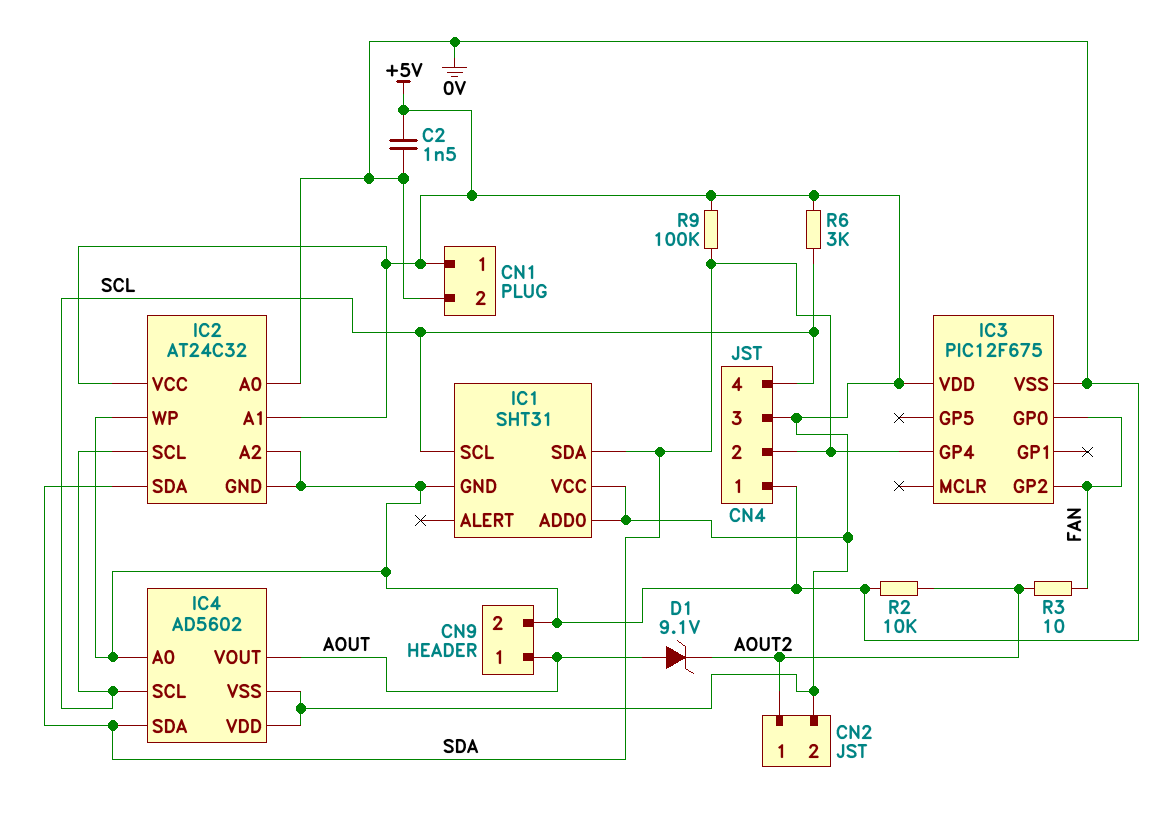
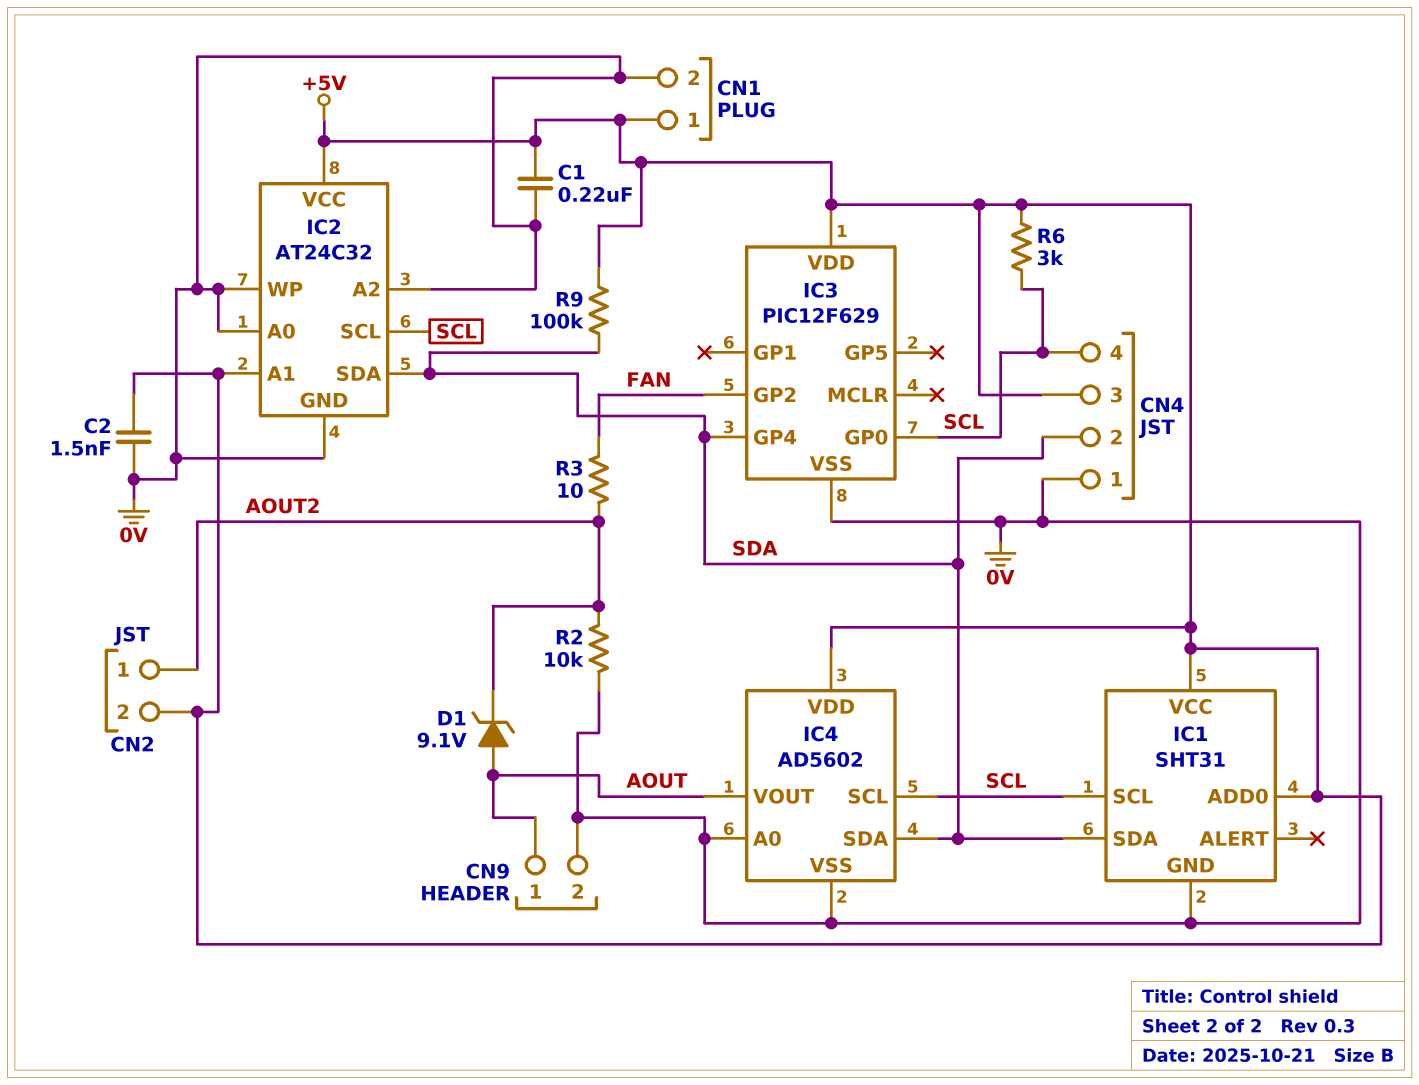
C1: none -> 220nF (+5V, 0V)
IC3: PIC12F675 -> PIC12F629
IC3 pin GP0: FAN -> SCL
IC4 pin VSS: +5V -> 0V

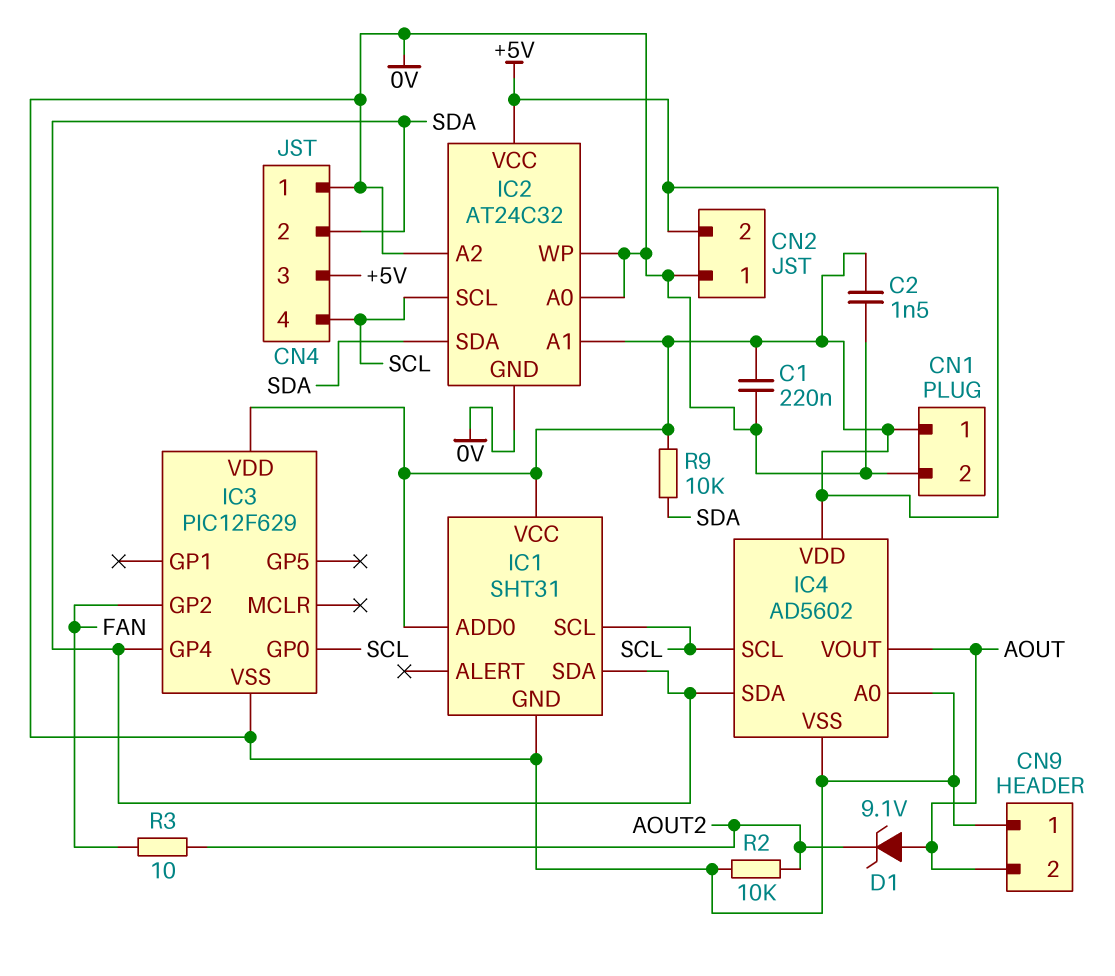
CN2 pin 1: AOUT2 -> 0V
CN9 pin 1: AOUT -> 0V
CN9 pin 2: 0V -> AOUT
R6: 3k (+5V, SCL) -> none
R9: 100k (+5V, SDA) -> 10k (+5V, SDA)

